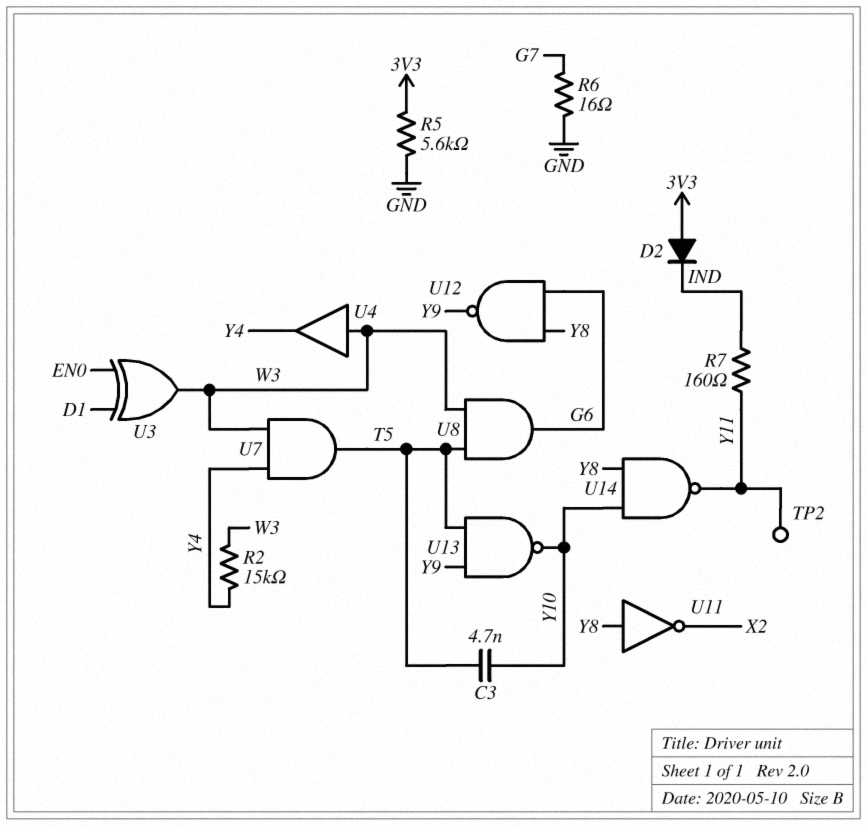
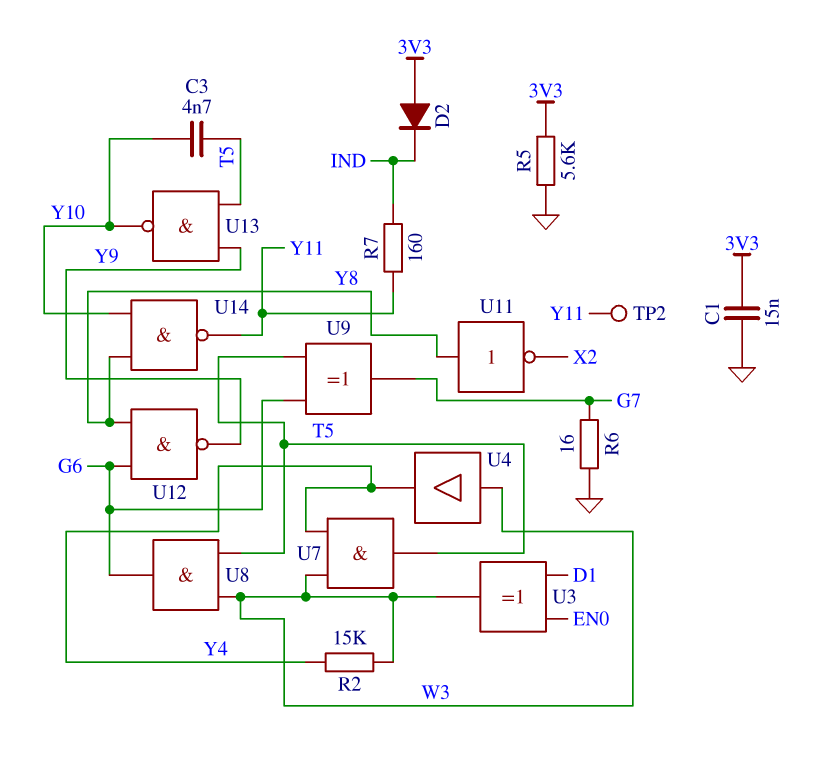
C1: none -> 15nF (3V3, GND)
U9: none -> XOR (in G6, in T5, out G7)

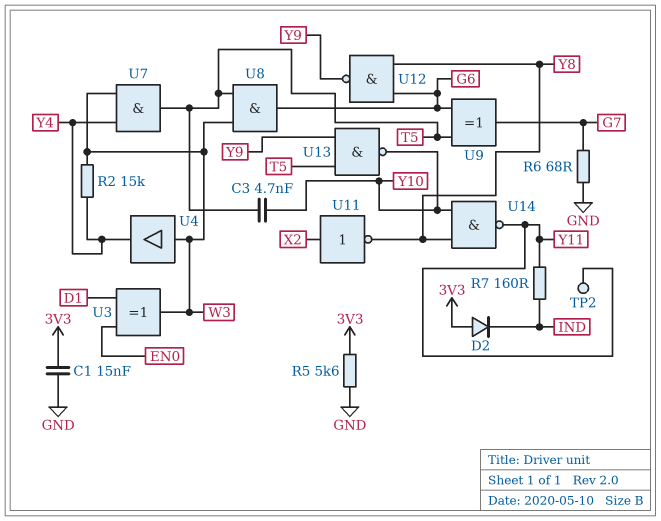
R6: 16 (G7, GND) -> 68 (G7, GND)
U11: NOT (in Y8, out X2) -> NOT (in X2, out Y8)

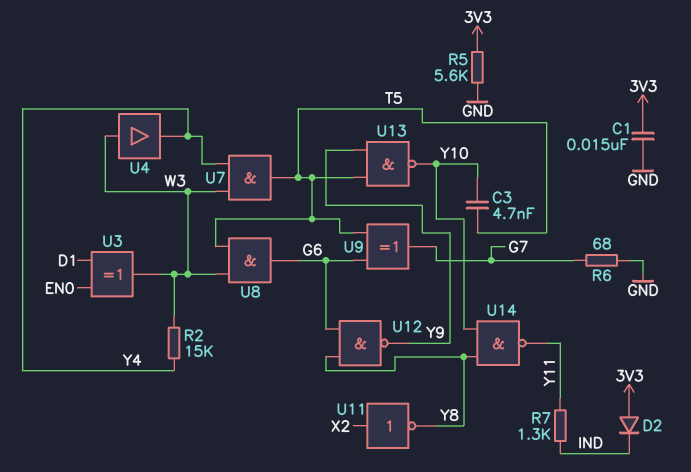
R7: 160 (IND, Y11) -> 1.3k (IND, Y11)
TP2: test point (Y11) -> none

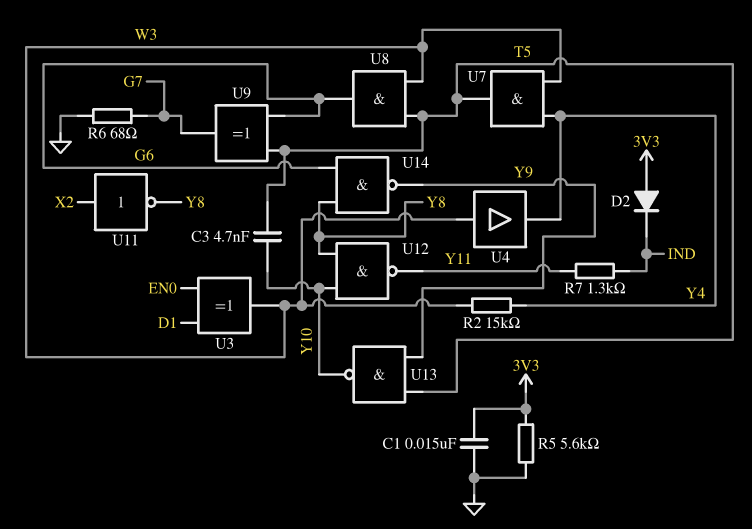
U12: NAND (in G6, in Y8, out Y9) -> NAND (in Y8, in Y10, out Y11)
U14: NAND (in Y8, in Y10, out Y11) -> NAND (in G6, in Y8, out Y9)

